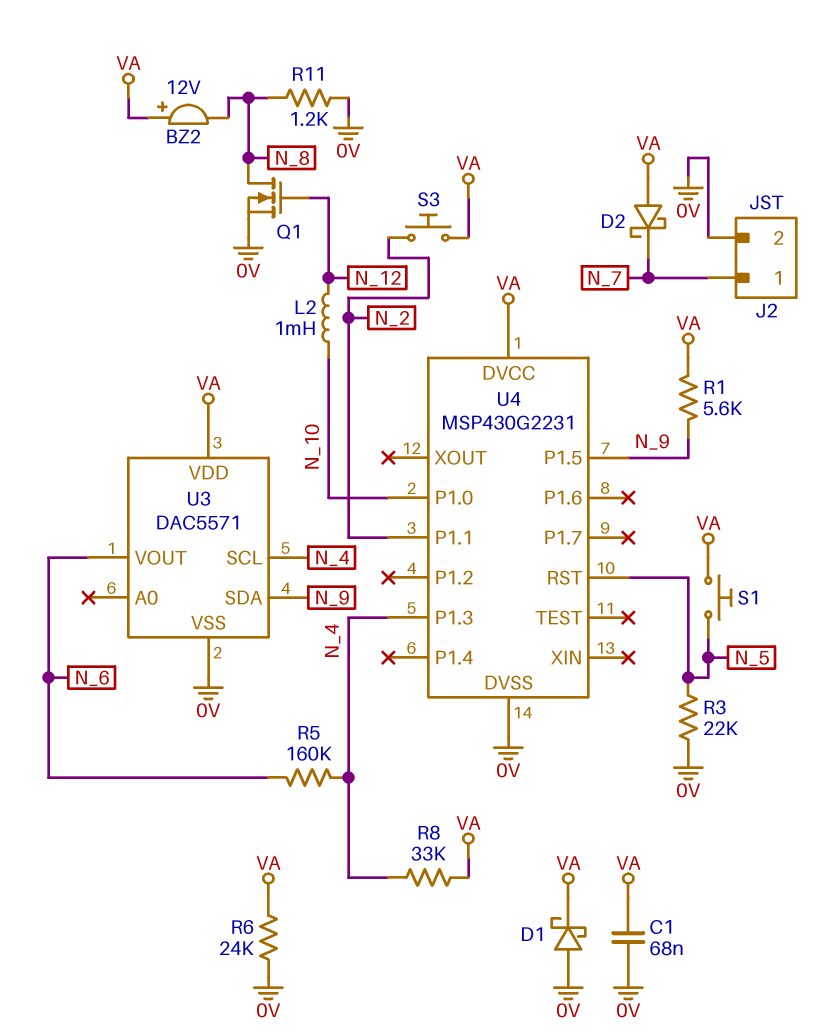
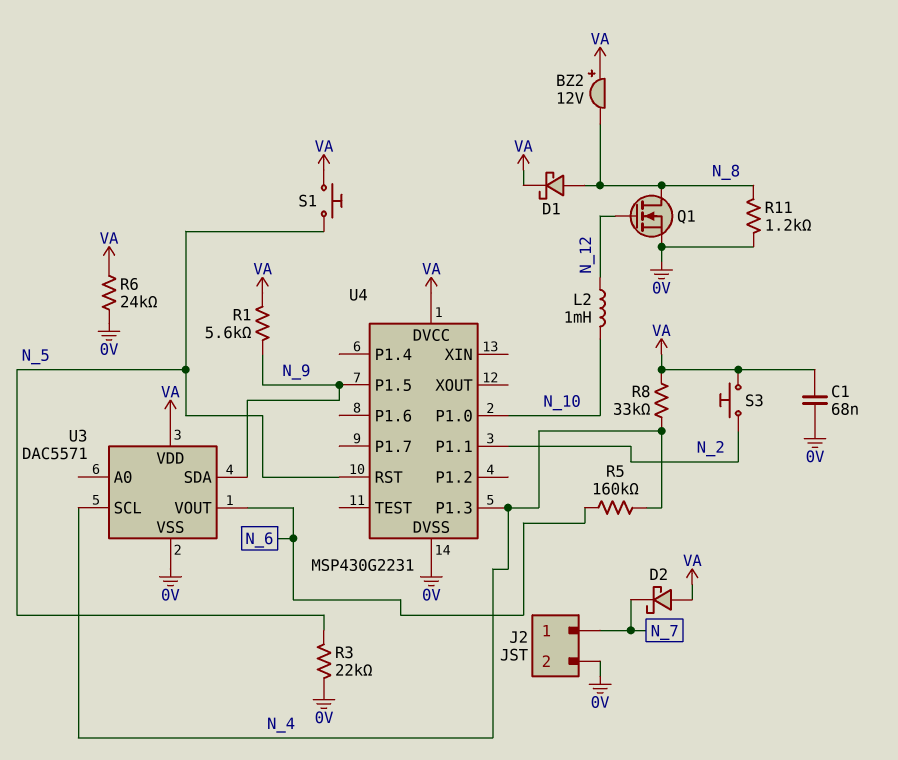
D1: schottky (A 0V, K VA) -> schottky (A N_8, K VA)

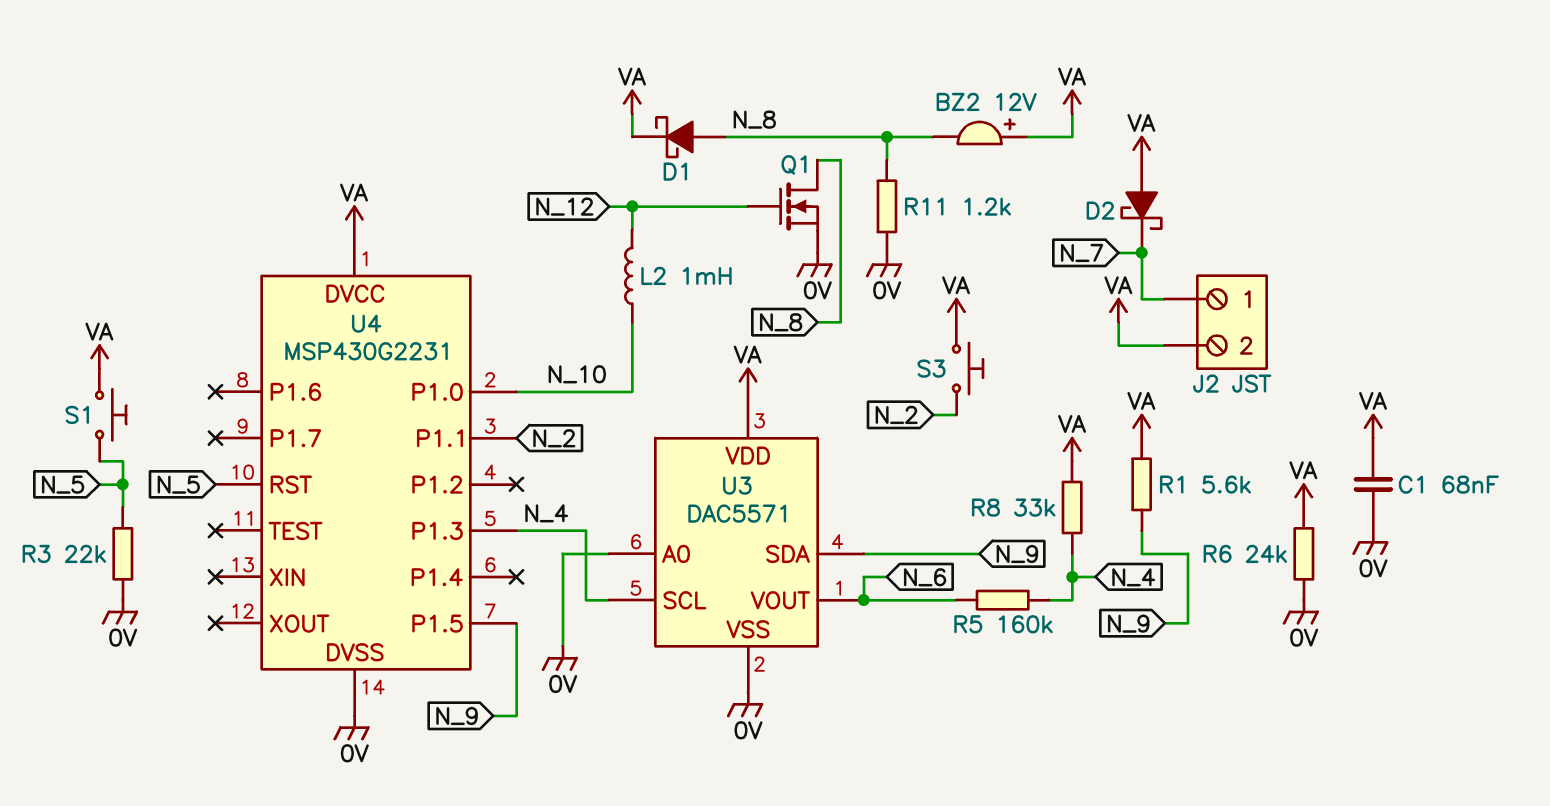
J2 pin 2: 0V -> VA
U3 pin A0: none -> 0V

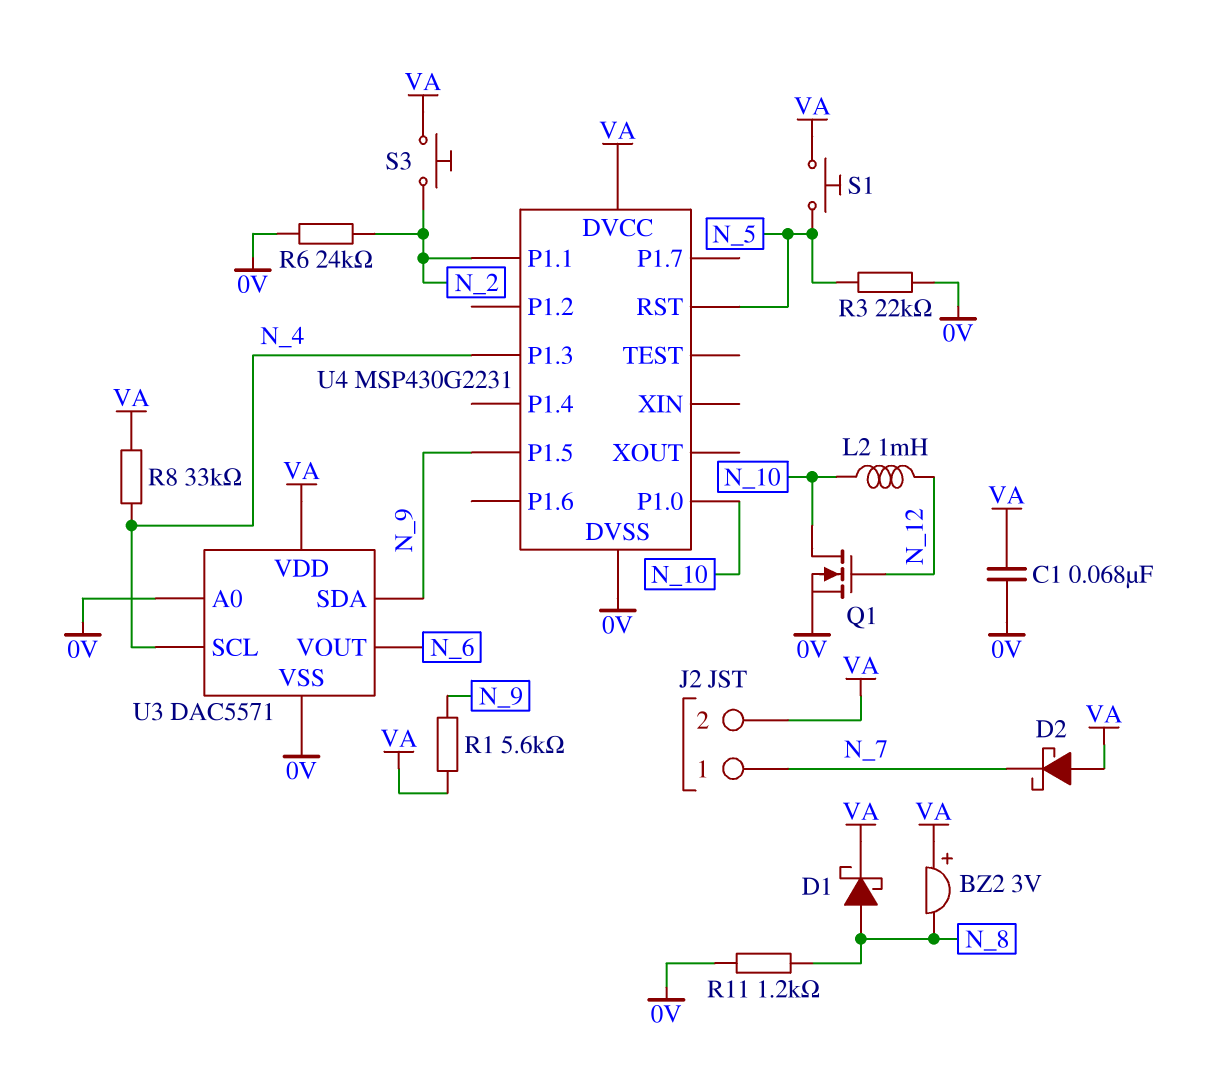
BZ2: buzzer 12V (plus VA, minus N_8) -> buzzer 3V (plus VA, minus N_8)
Q1: NMOS (G N_12, D N_8, S 0V) -> NMOS (G N_12, D N_10, S 0V)
R5: 160k (N_4, N_6) -> none
R6: 24k (0V, VA) -> 24k (0V, N_2)

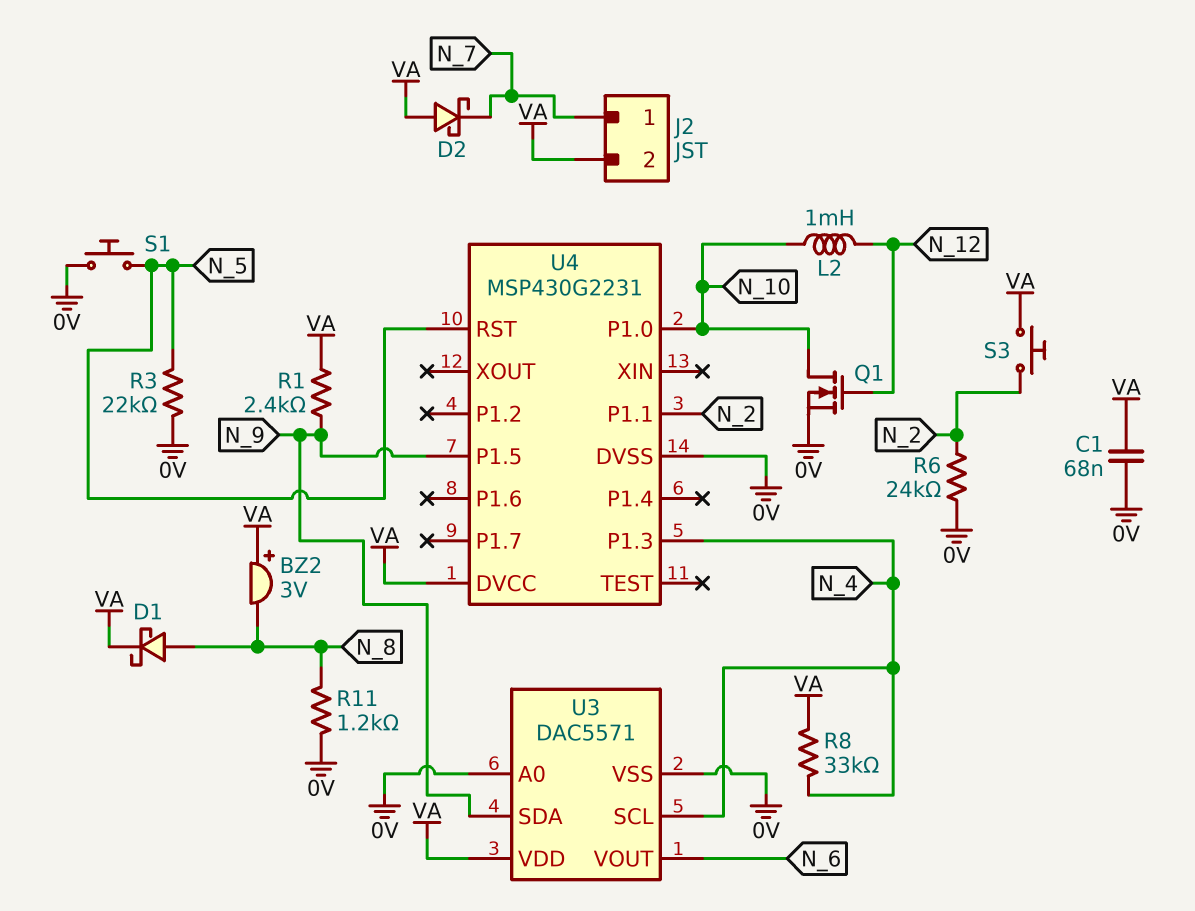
R1: 5.6k (N_9, VA) -> 2.4k (N_9, VA)
S1: button (N_5, VA) -> button (0V, N_5)

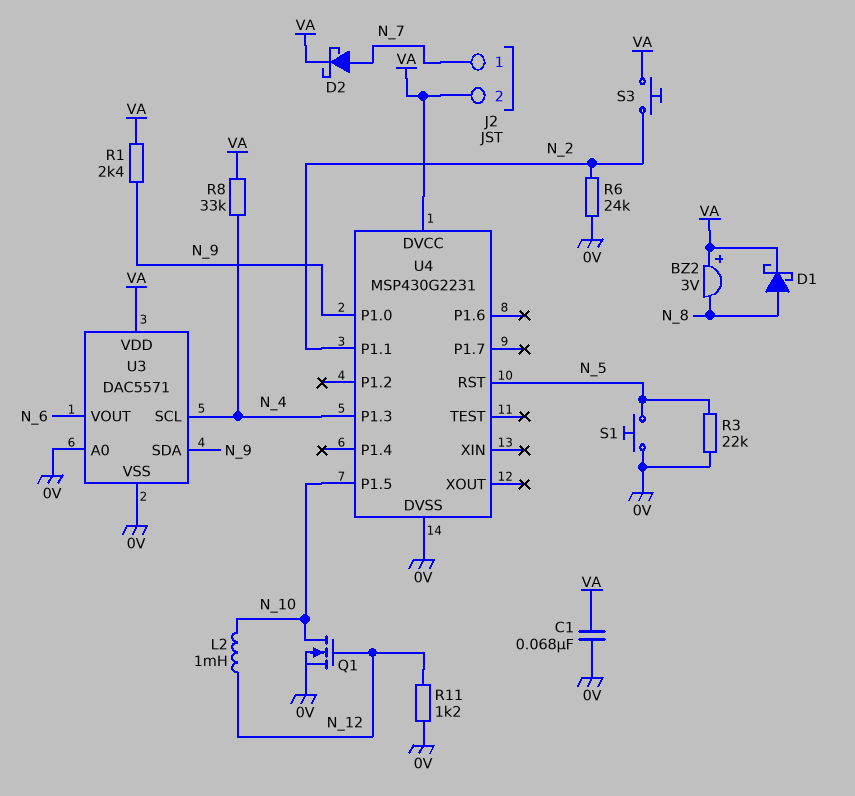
D2: schottky (A VA, K N_7) -> schottky (A N_7, K VA)
R11: 1.2k (0V, N_8) -> 1.2k (0V, N_12)
U4 pin P1.0: N_10 -> N_9
U4 pin P1.5: N_9 -> N_10

